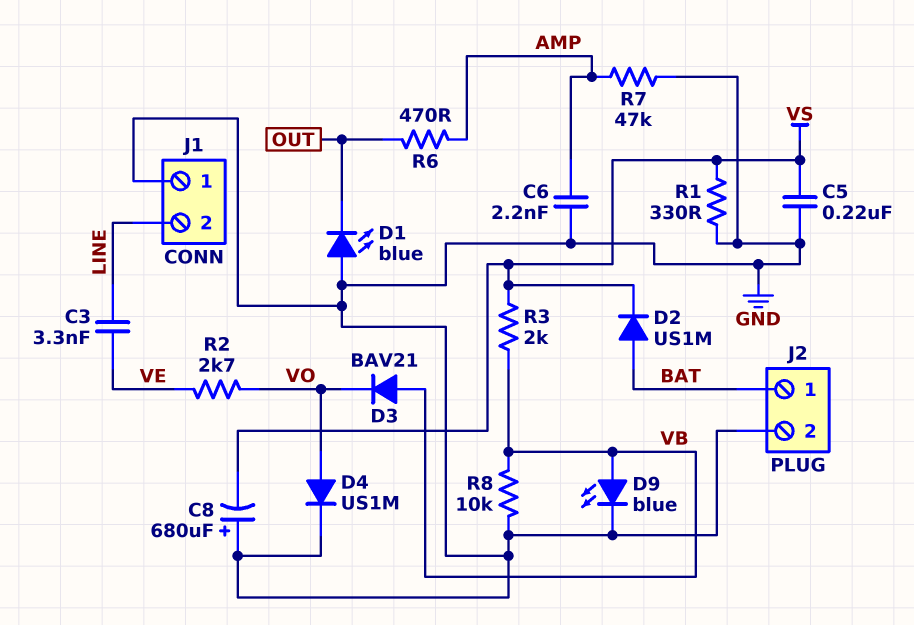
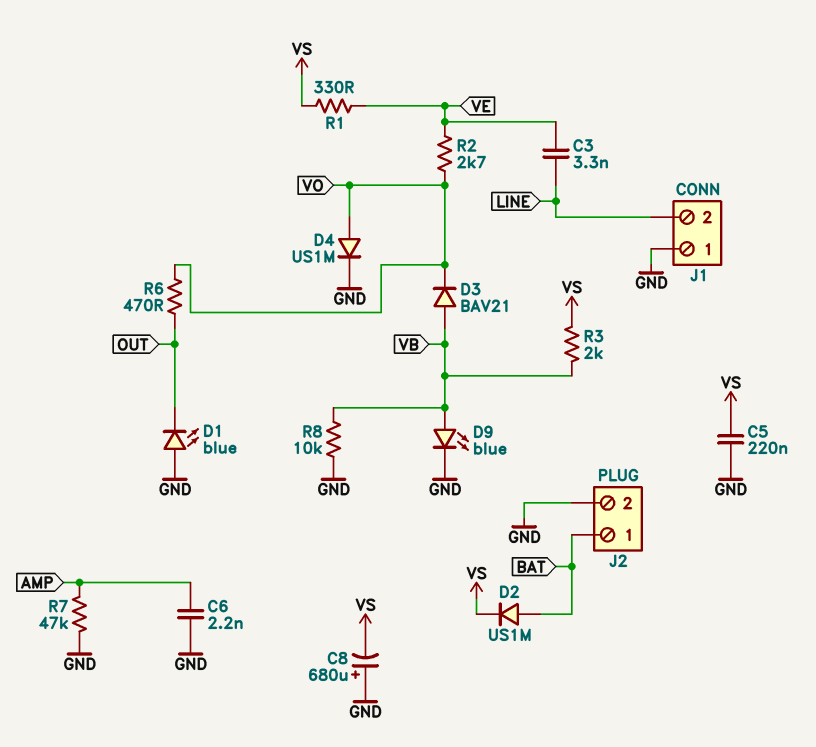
R1: 330 (GND, VS) -> 330 (VE, VS)
R6: 470 (AMP, OUT) -> 470 (OUT, VO)

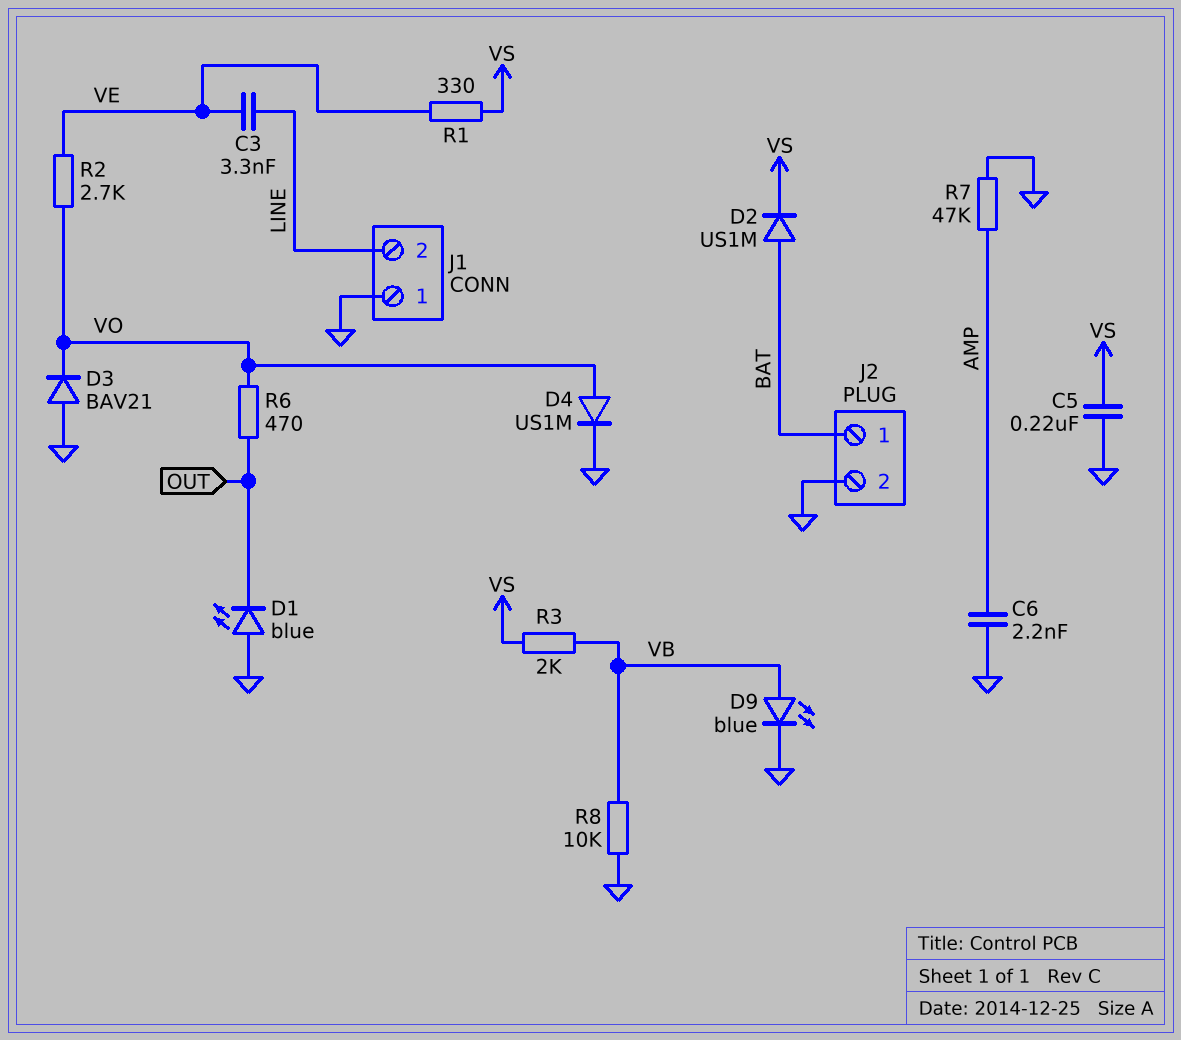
C8: 680uF (plus GND, minus VS) -> none
D3: diode BAV21 (A VB, K VO) -> diode BAV21 (A GND, K VO)

